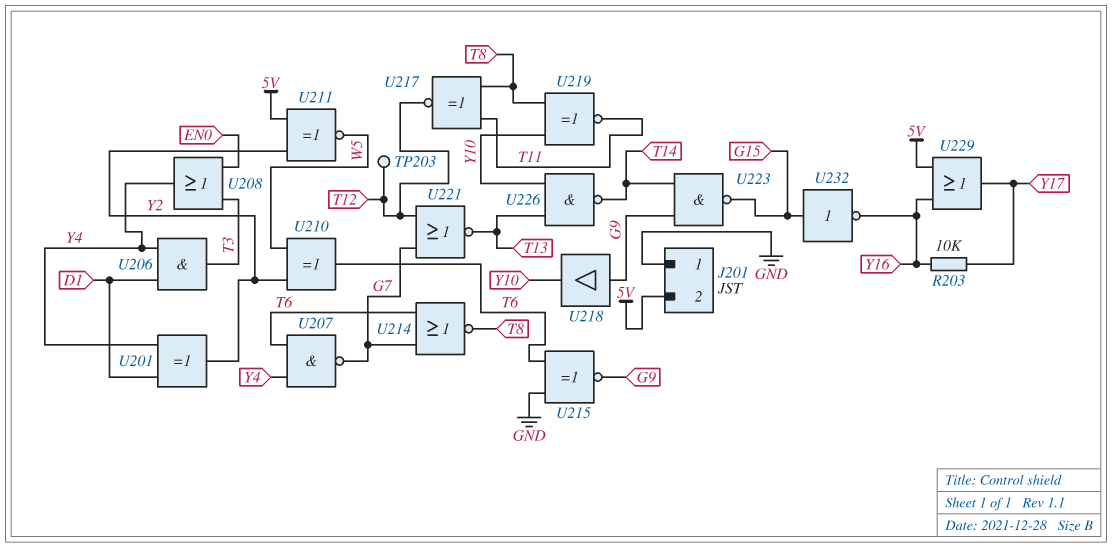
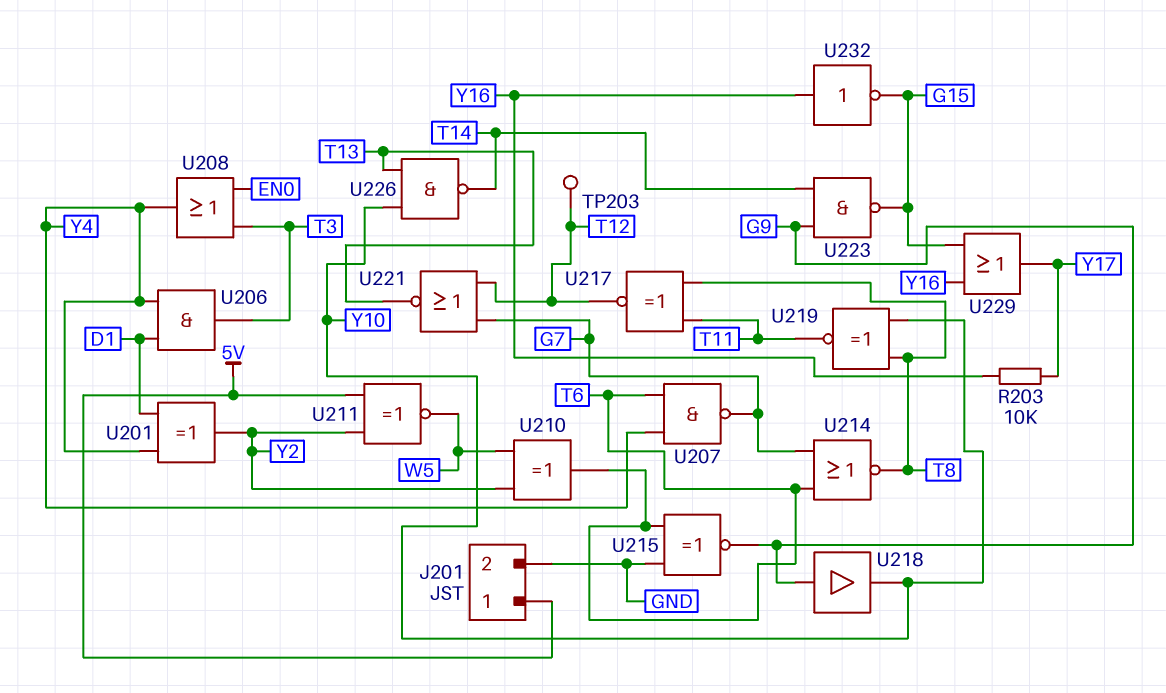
J201 pin 1: GND -> 5V
J201 pin 2: 5V -> GND
U229: OR (in 5V, in Y16, out Y17) -> OR (in G15, in Y16, out Y17)
U232: NOT (in G15, out Y16) -> NOT (in Y16, out G15)

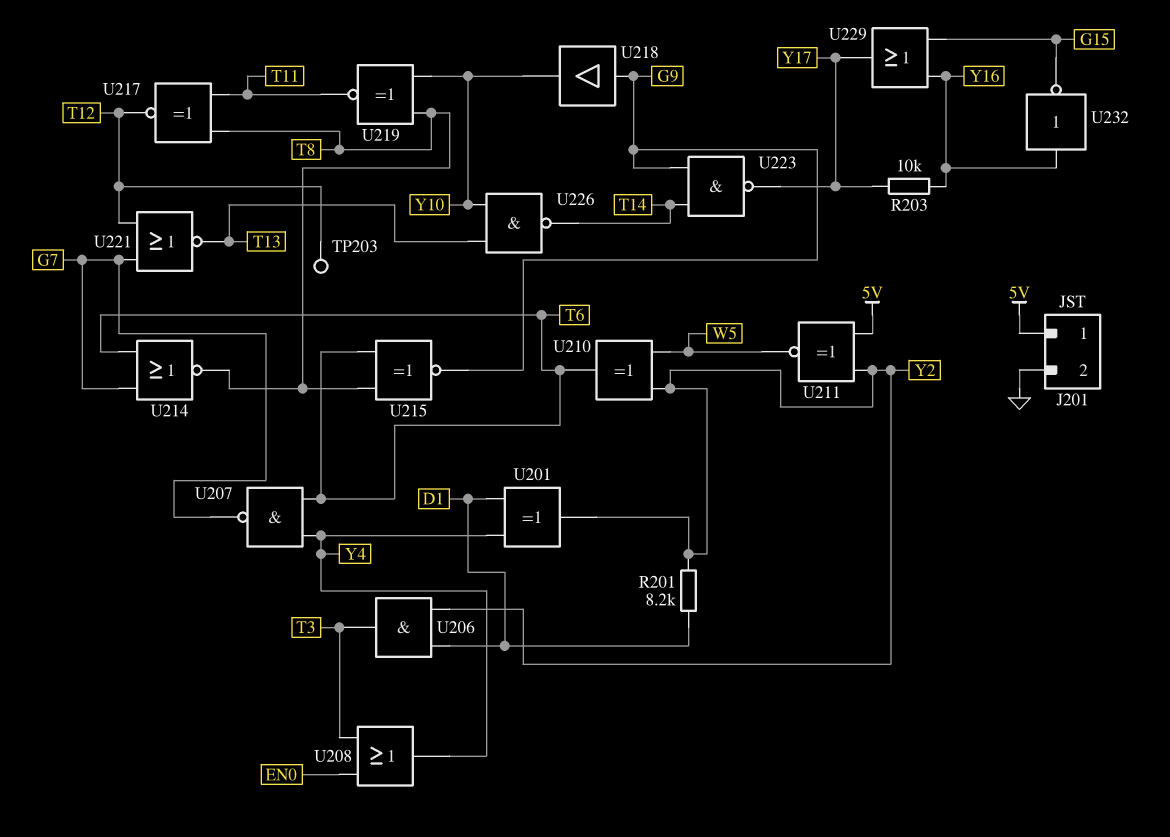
R201: none -> 8.2k (D1, Y2)
U206: AND (in D1, in Y4, out T3) -> AND (in D1, in Y2, out T3)
U215: XNOR (in GND, in T6, out G9) -> XNOR (in T6, in T8, out G9)
U223: NAND (in G9, in T14, out G15) -> NAND (in G9, in T14, out Y17)

